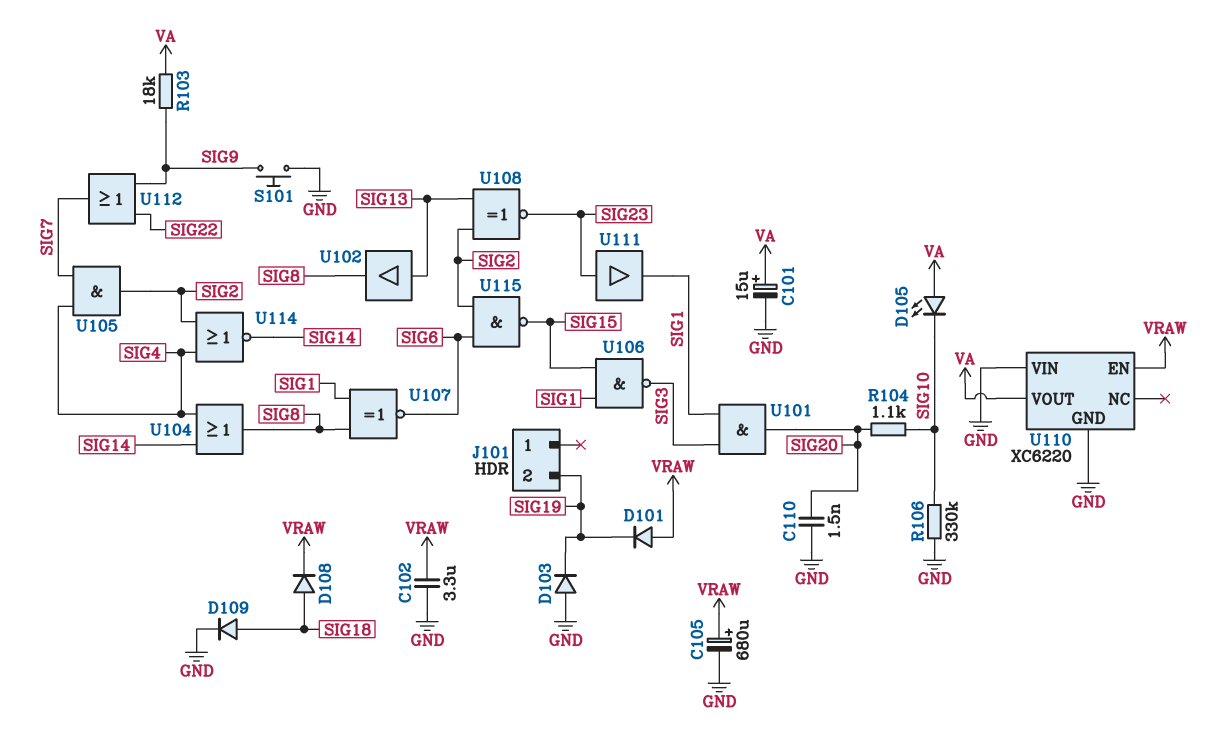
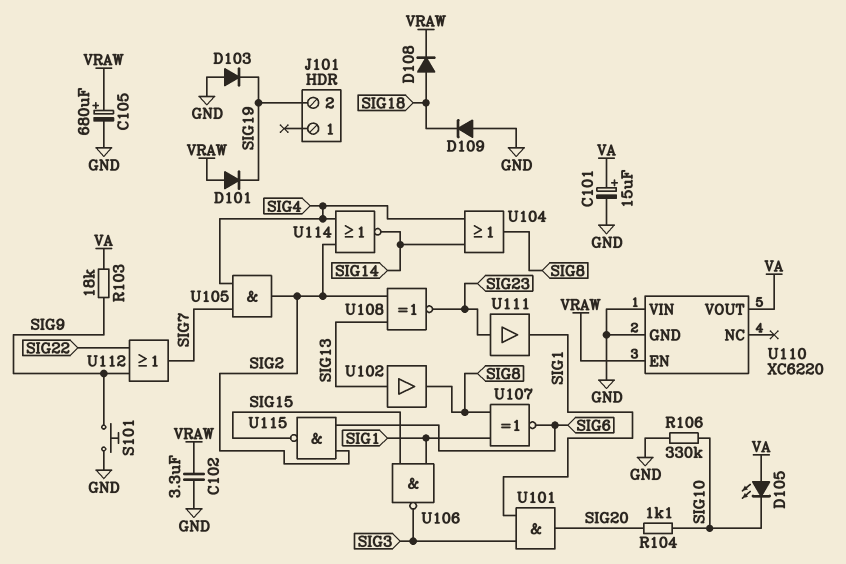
C110: 1.5nF (GND, SIG20) -> none
D109: diode (A SIG18, K GND) -> diode (A GND, K SIG18)

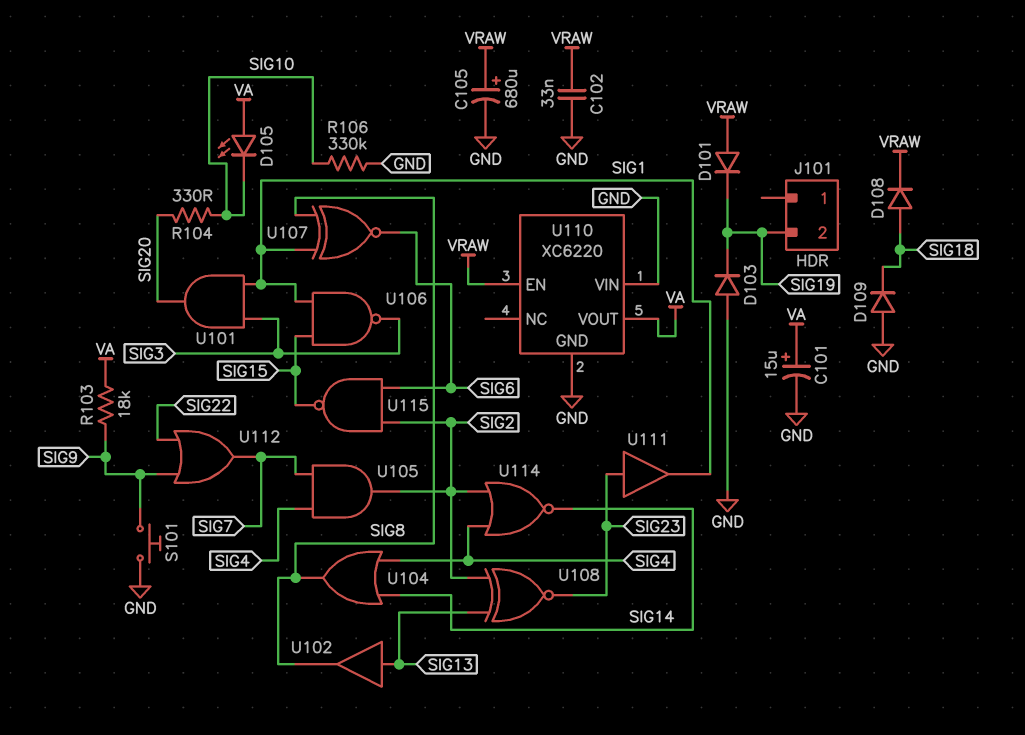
C102: 3.3uF (GND, VRAW) -> 33nF (GND, VRAW)
R104: 1.1k (SIG10, SIG20) -> 330 (SIG10, SIG20)

